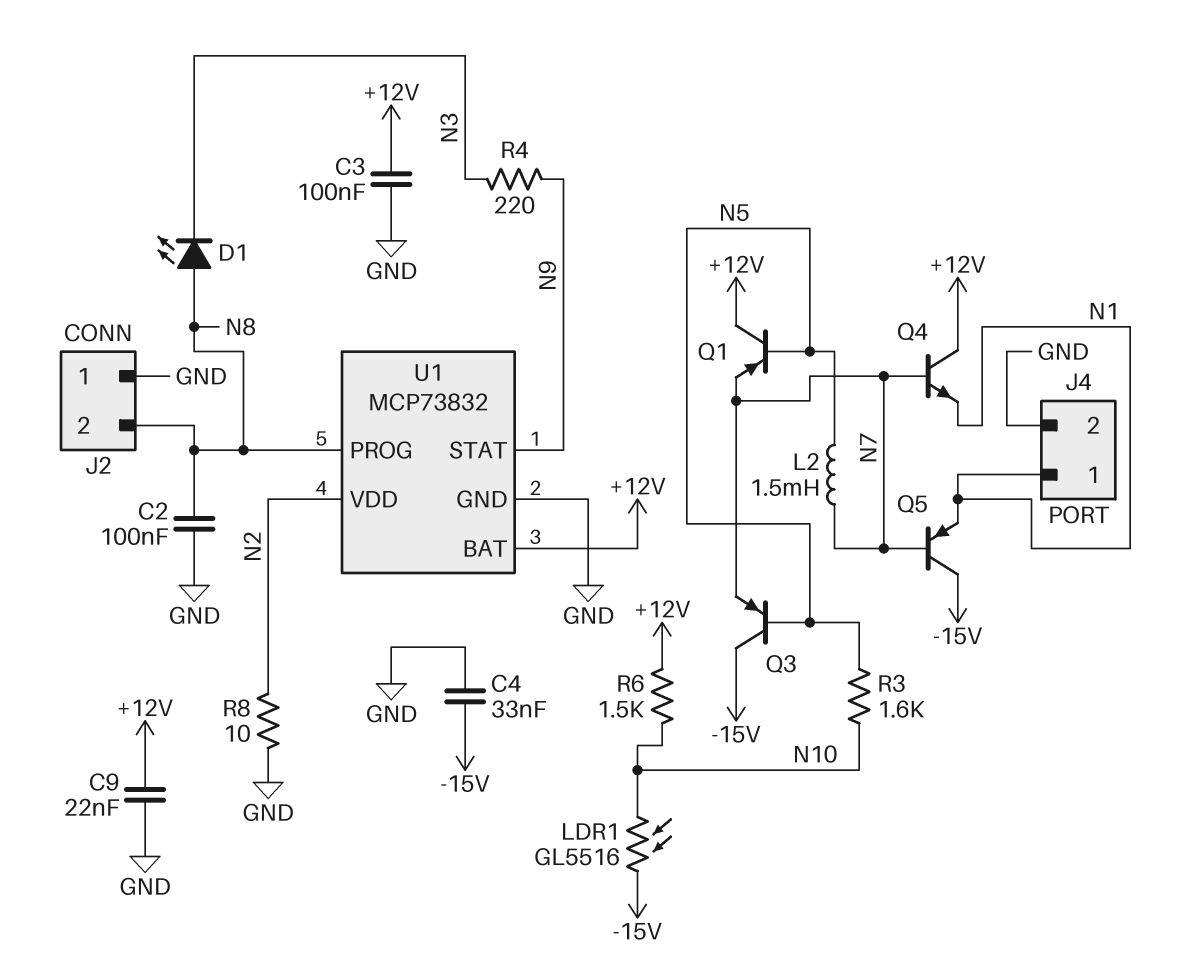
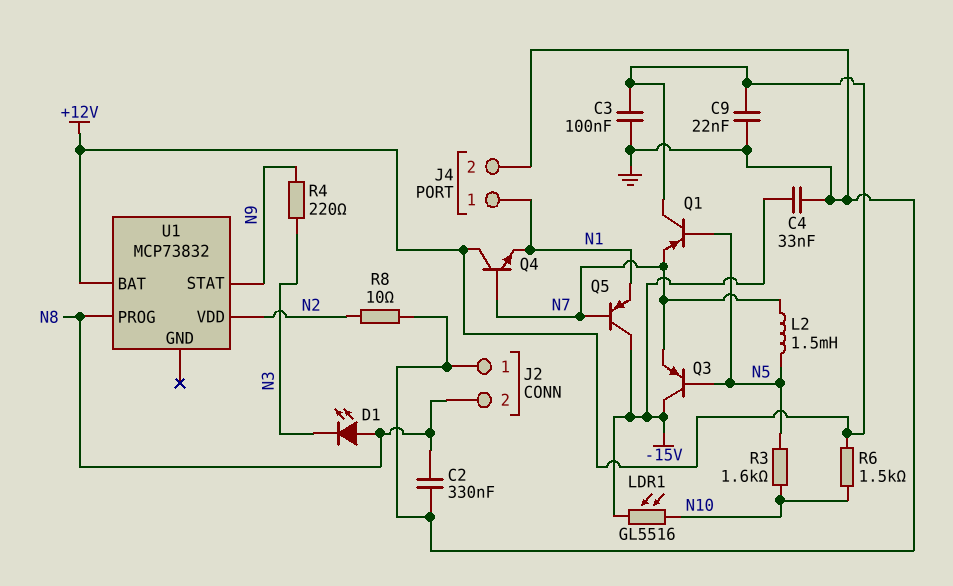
C2: 100nF (GND, N8) -> 330nF (GND, N8)
U1 pin GND: GND -> none

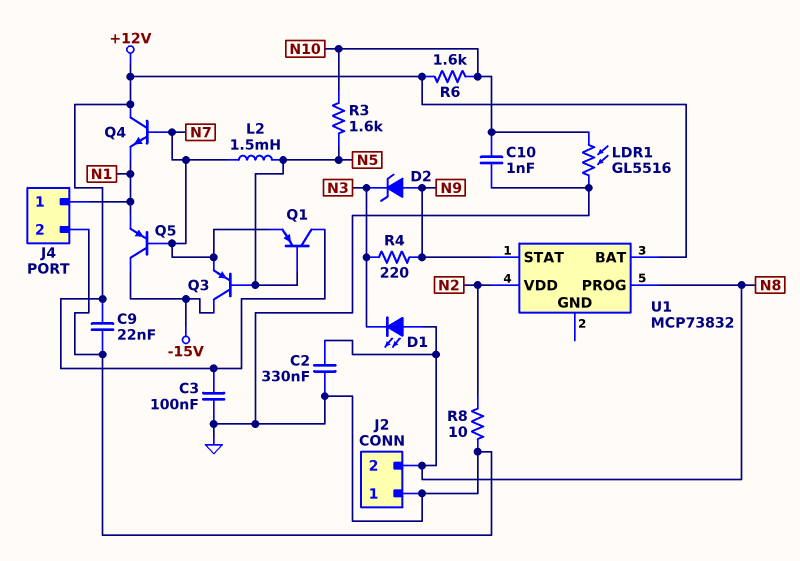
C4: 33nF (-15V, GND) -> none
C10: none -> 1nF (GND, N10)
D2: none -> zener (A N9, K N3)
LDR1: GL5516 (-15V, N10) -> GL5516 (GND, N10)
R6: 1.5k (+12V, N10) -> 1.6k (+12V, N10)

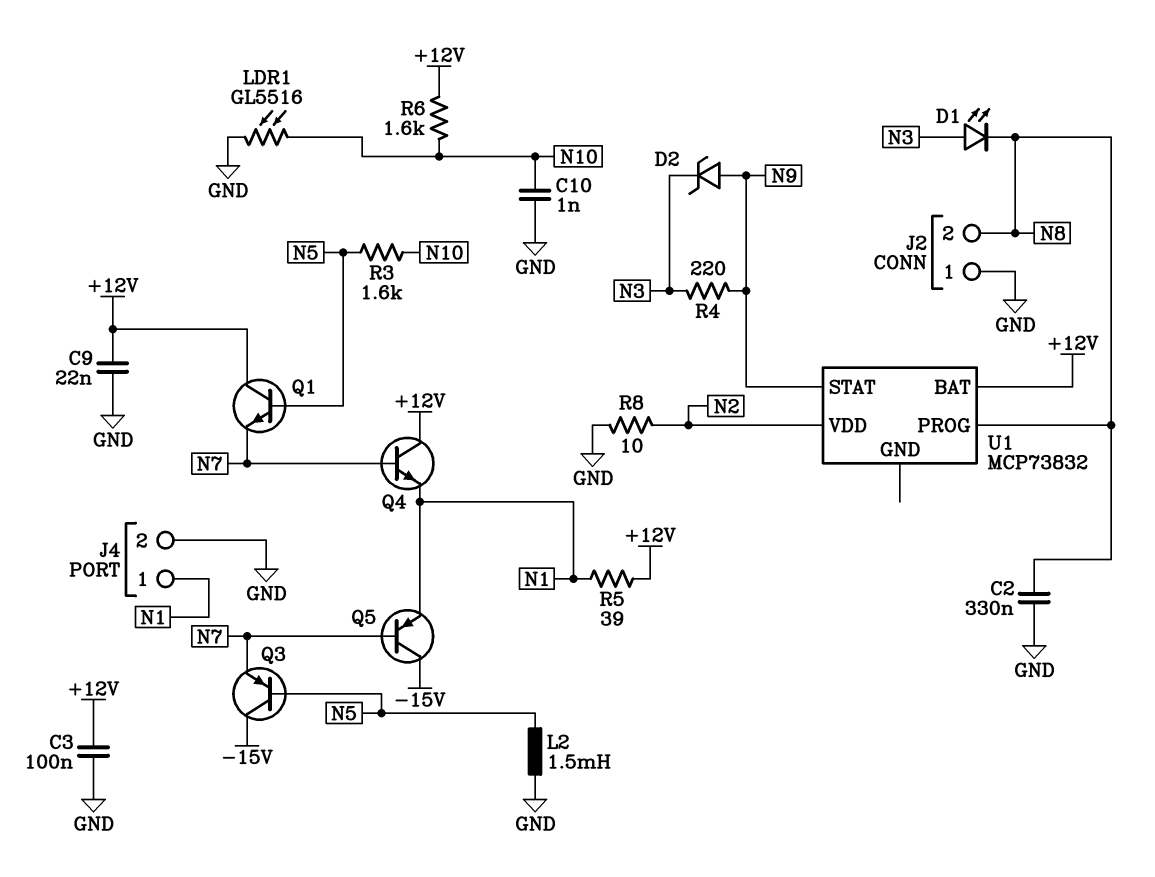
D1: LED (A N8, K N3) -> LED (A N3, K N8)
L2: 1.5mH (N5, N7) -> 1.5mH (GND, N5)
Q1: PNP (B N5, C +12V, E N7) -> NPN (B N5, C +12V, E N7)
R5: none -> 39 (+12V, N1)

